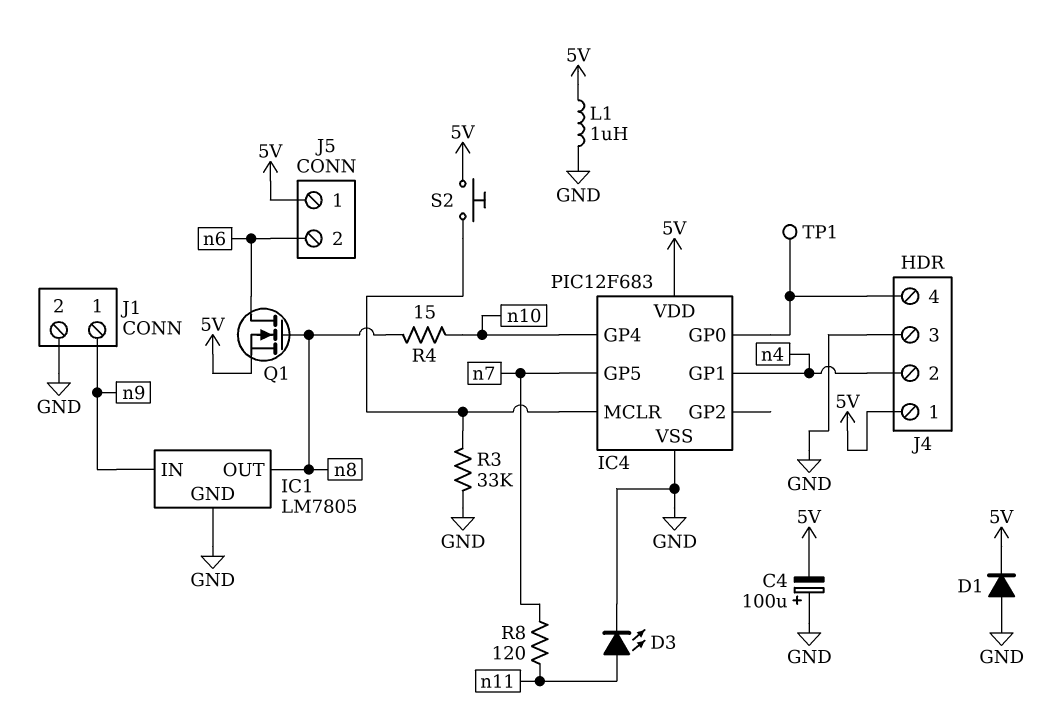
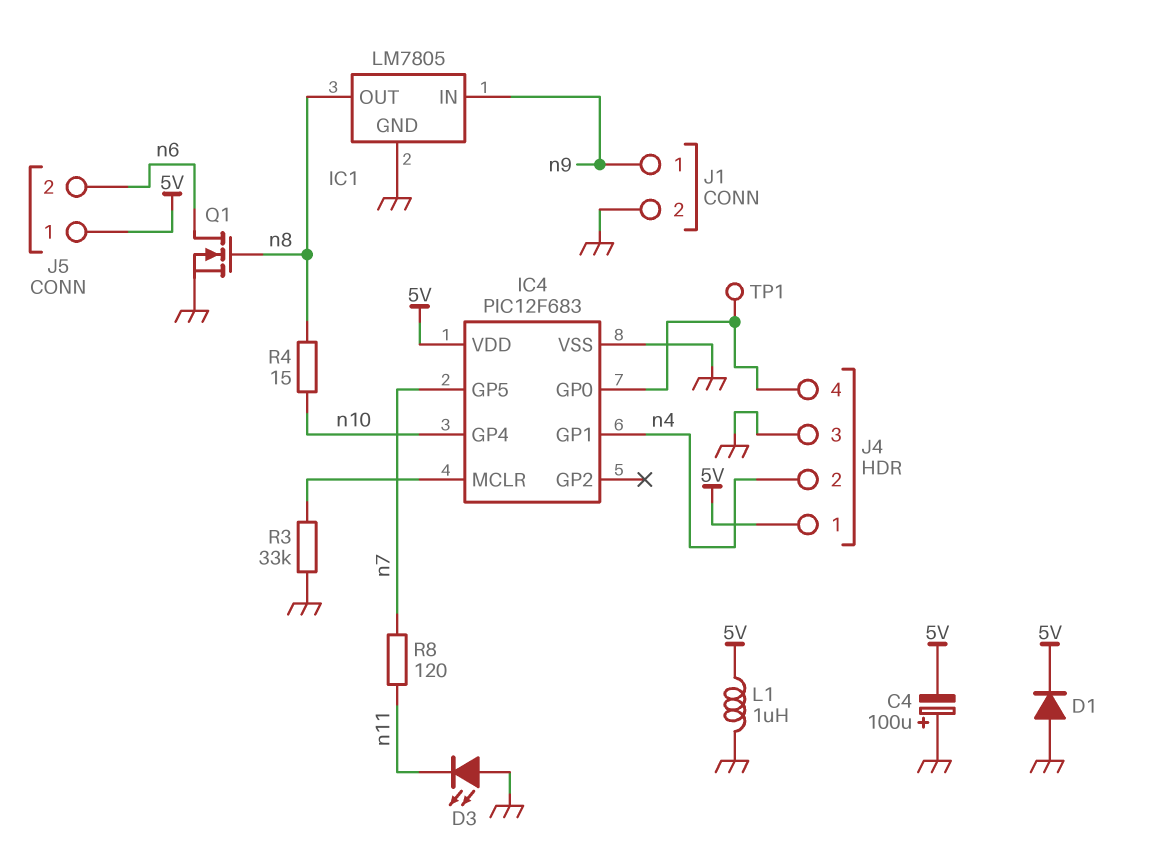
D3: LED (A n11, K GND) -> LED (A GND, K n11)
Q1: NMOS (G n8, D n6, S 5V) -> NMOS (G n8, D n6, S GND)
S2: button (5V, IC4/MCLR) -> none

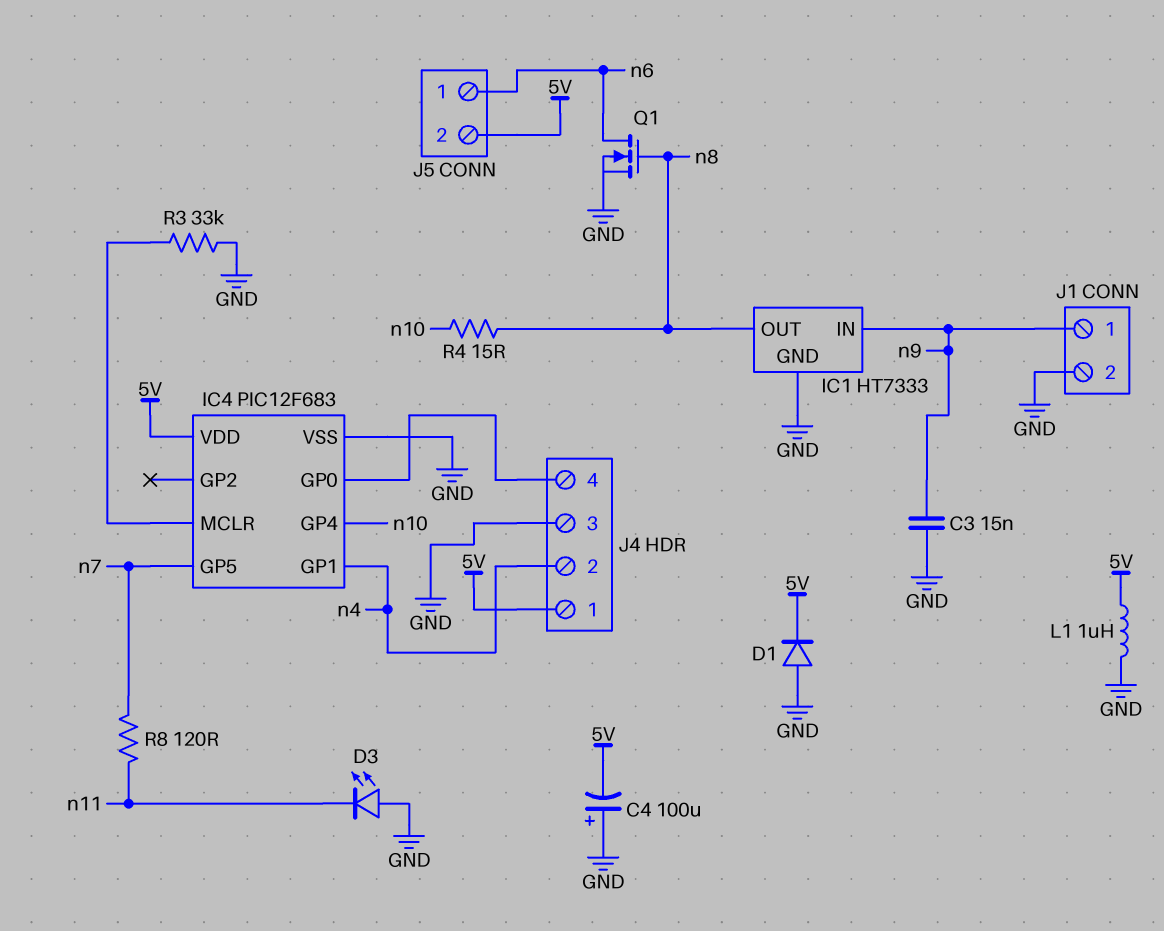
C3: none -> 15nF (GND, n9)
IC1: LM7805 -> HT7333
J5 pin 1: 5V -> n6
J5 pin 2: n6 -> 5V
TP1: test point (IC4/GP0) -> none

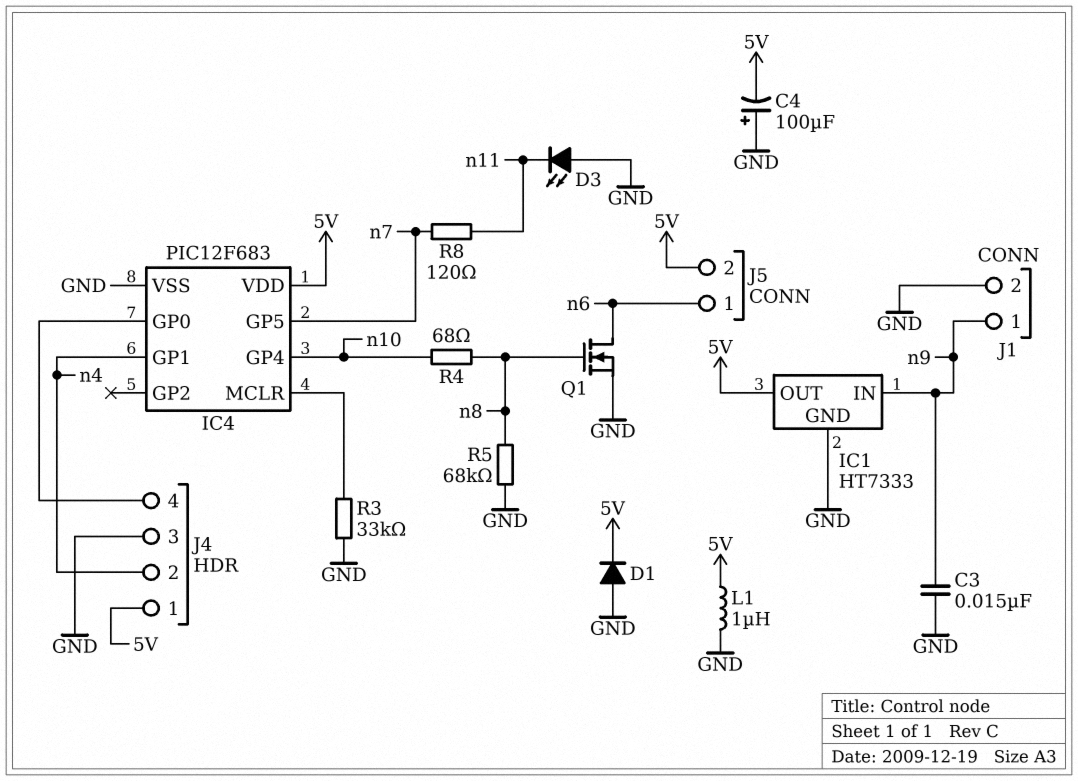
IC1 pin OUT: n8 -> 5V
R4: 15 (n8, n10) -> 68 (n8, n10)
R5: none -> 68k (GND, n8)

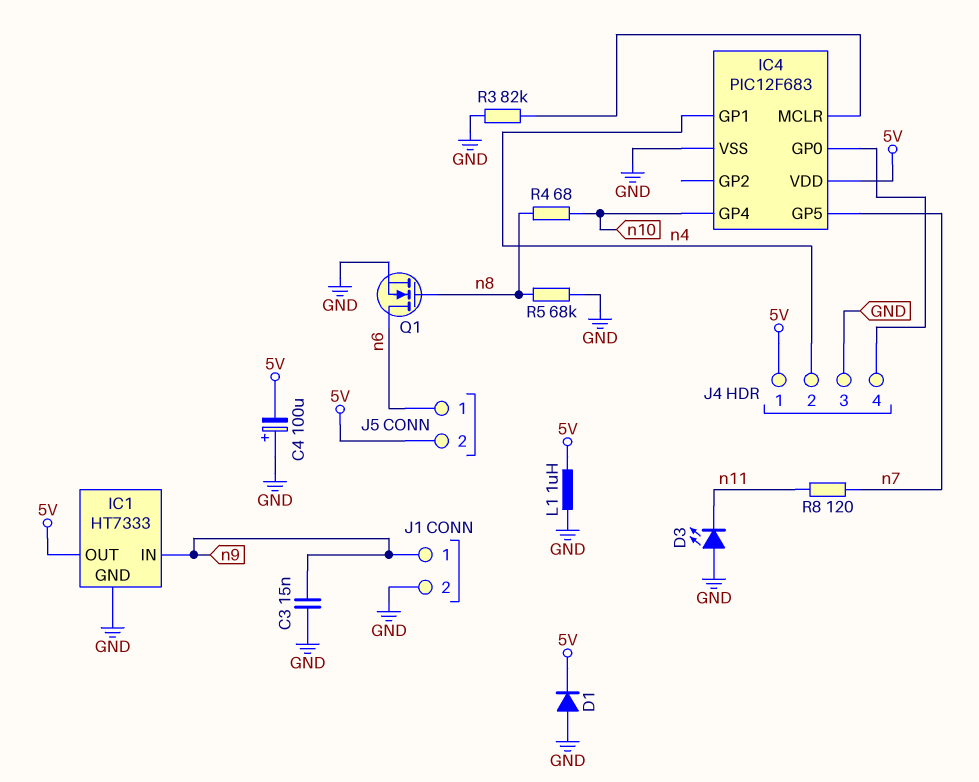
R3: 33k (GND, IC4/MCLR) -> 82k (GND, IC4/MCLR)

